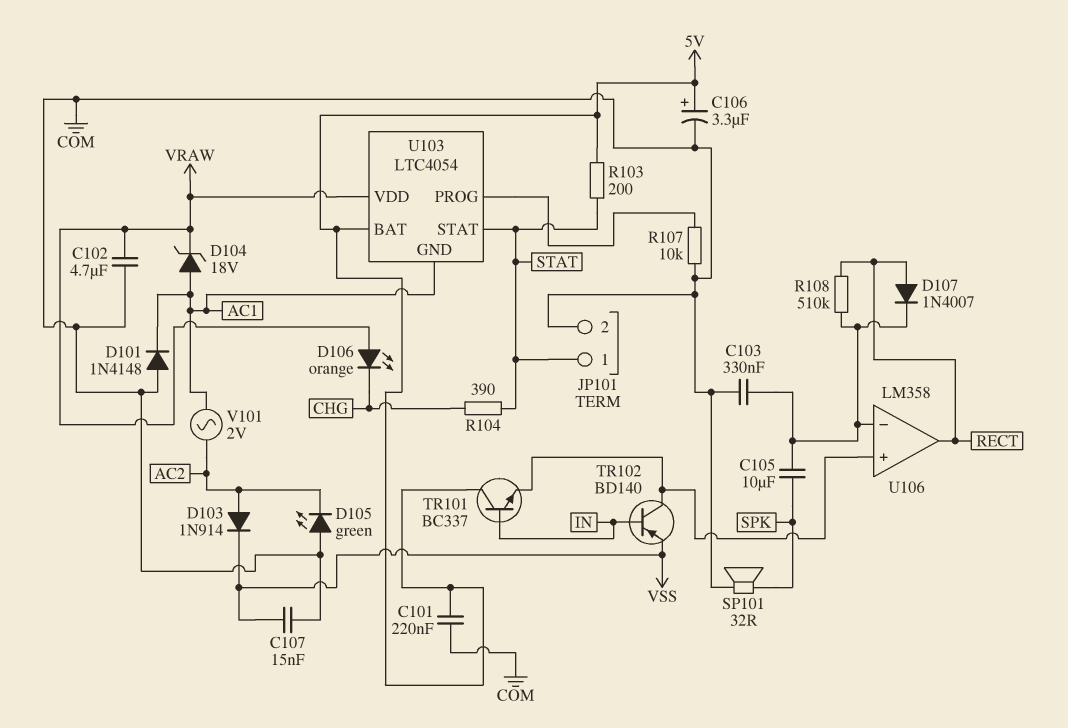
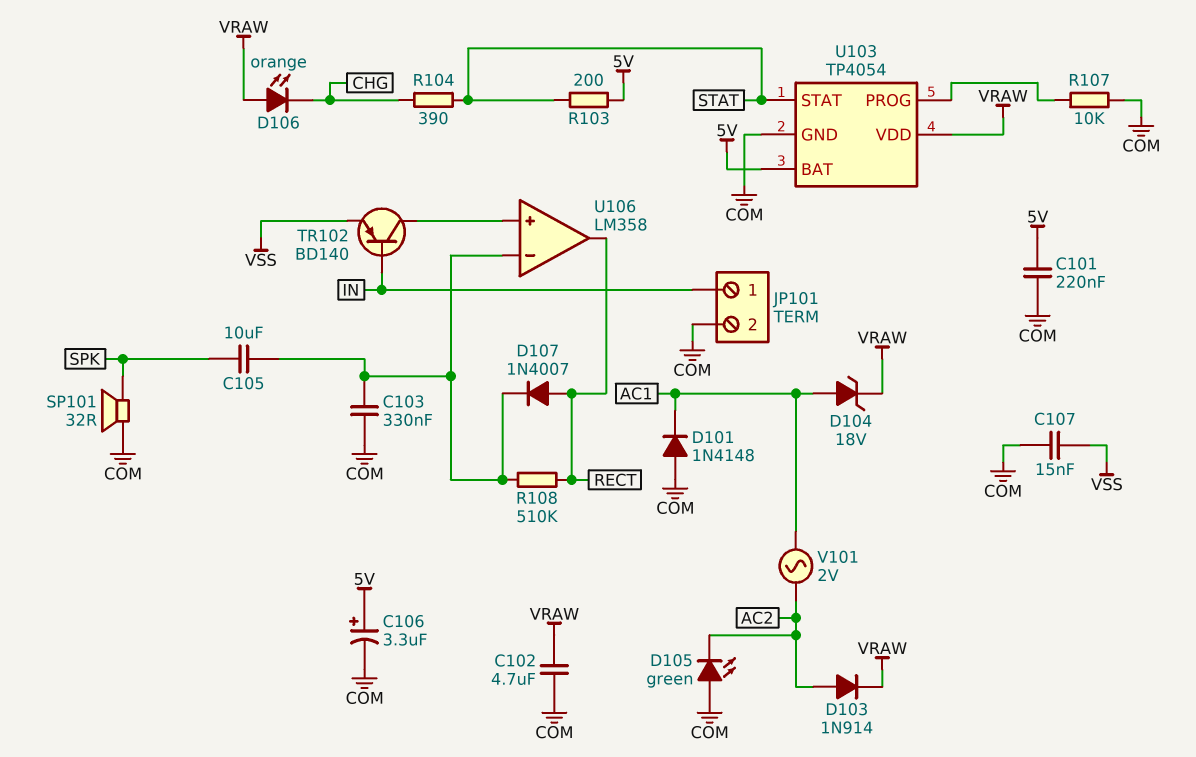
D103: diode 1N914 (A AC2, K VSS) -> diode 1N914 (A AC2, K VRAW)
JP101 pin 1: STAT -> IN
TR101: NPN BC337 (B IN, C 5V, E U106/in+) -> none
U103: LTC4054 -> TP4054
U103 pin GND: AC1 -> COM

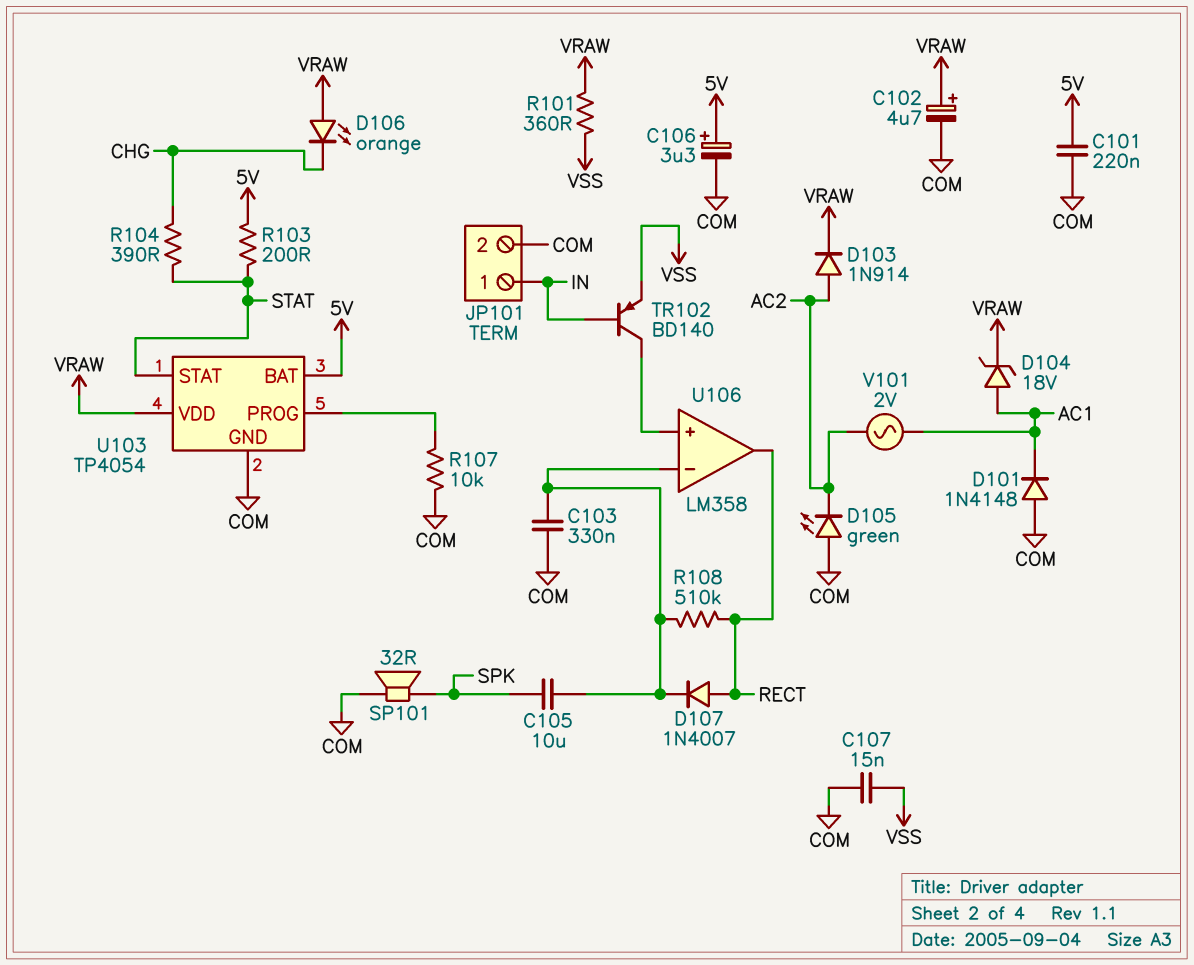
C102: 4.7uF (COM, VRAW) -> 4.7uF (plus VRAW, minus COM)
R101: none -> 360 (VRAW, VSS)

